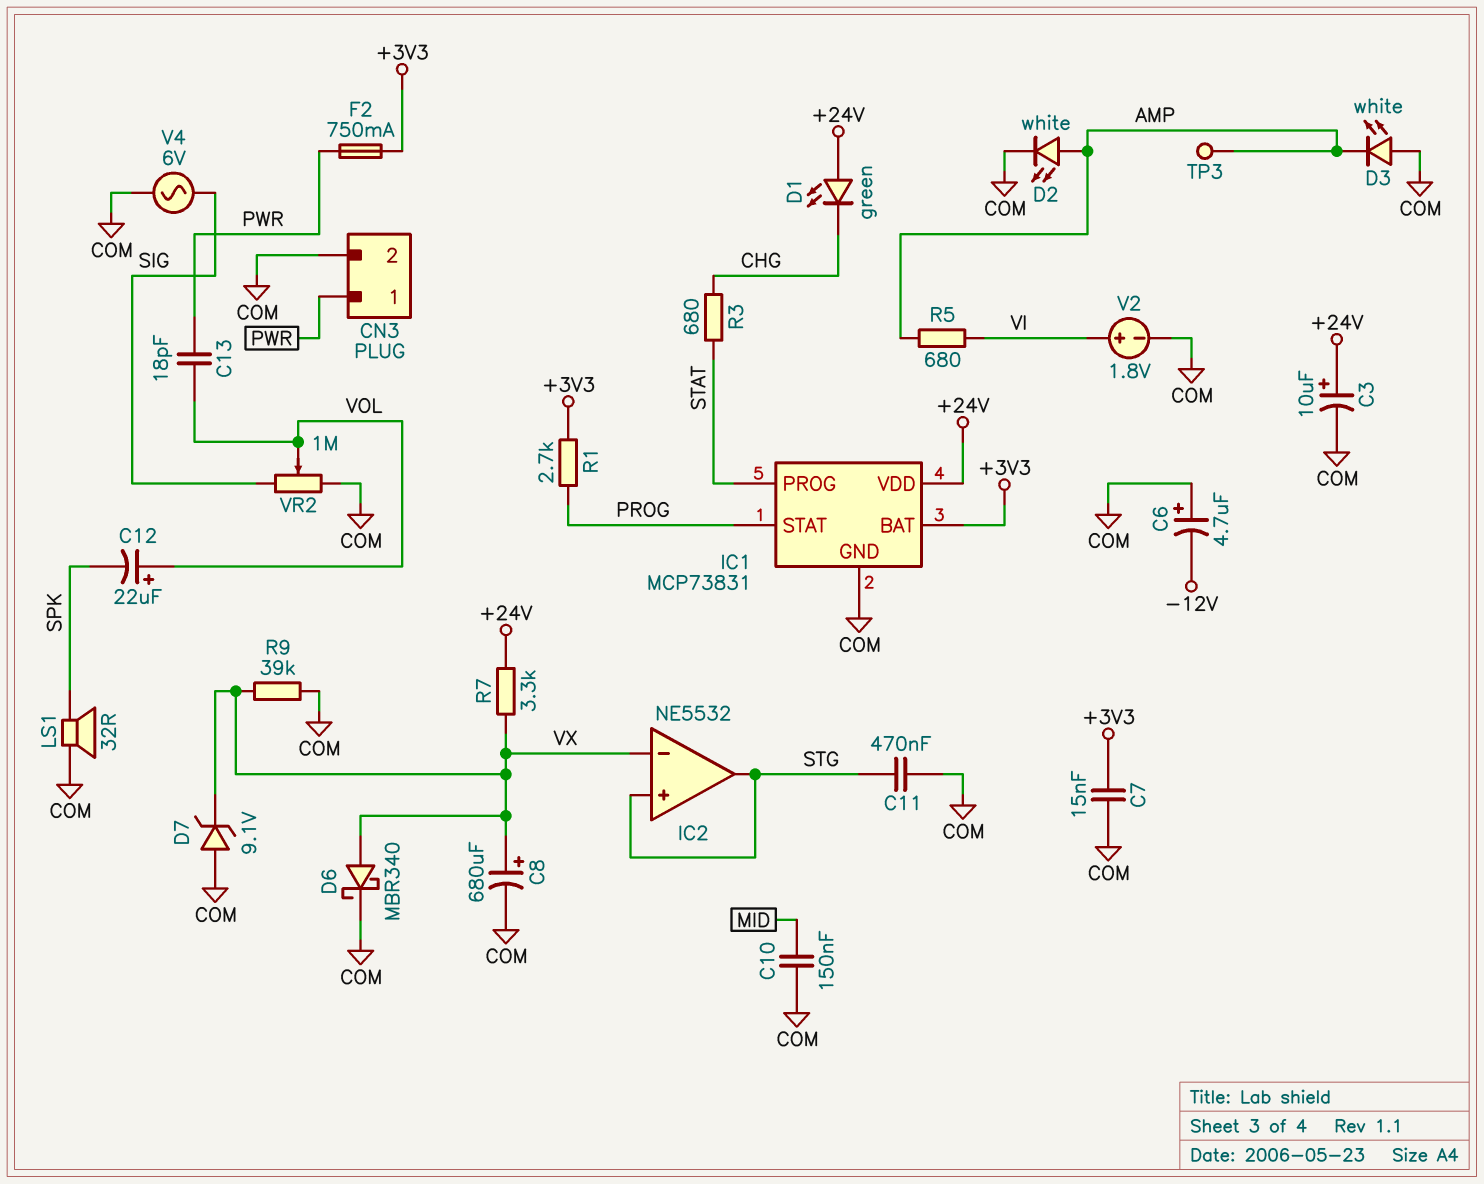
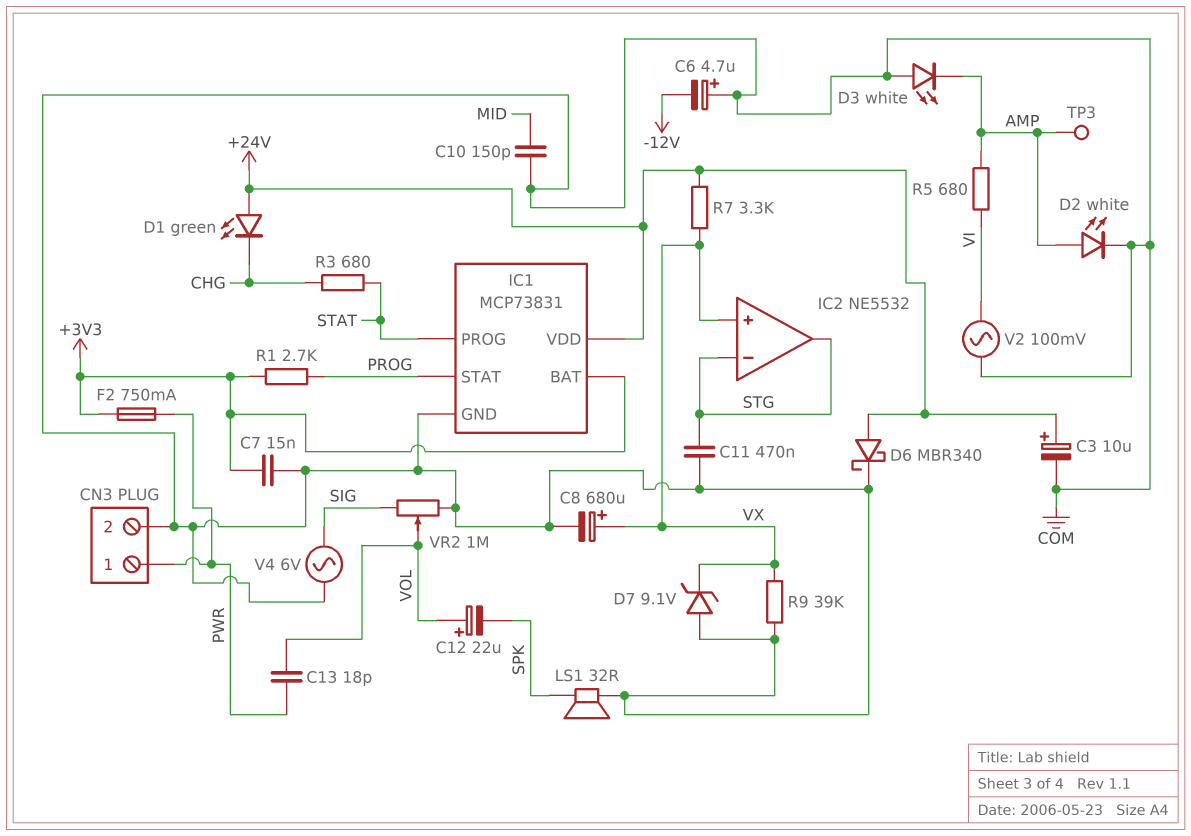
C10: 150nF (COM, MID) -> 150pF (COM, MID)
D6: schottky MBR340 (A VX, K COM) -> schottky MBR340 (A +24V, K COM)
IC2 pin in+: STG -> VX
IC2 pin in-: VX -> STG
V2: 1.8V (plus VI, minus COM) -> AC 100mV (COM, VI)

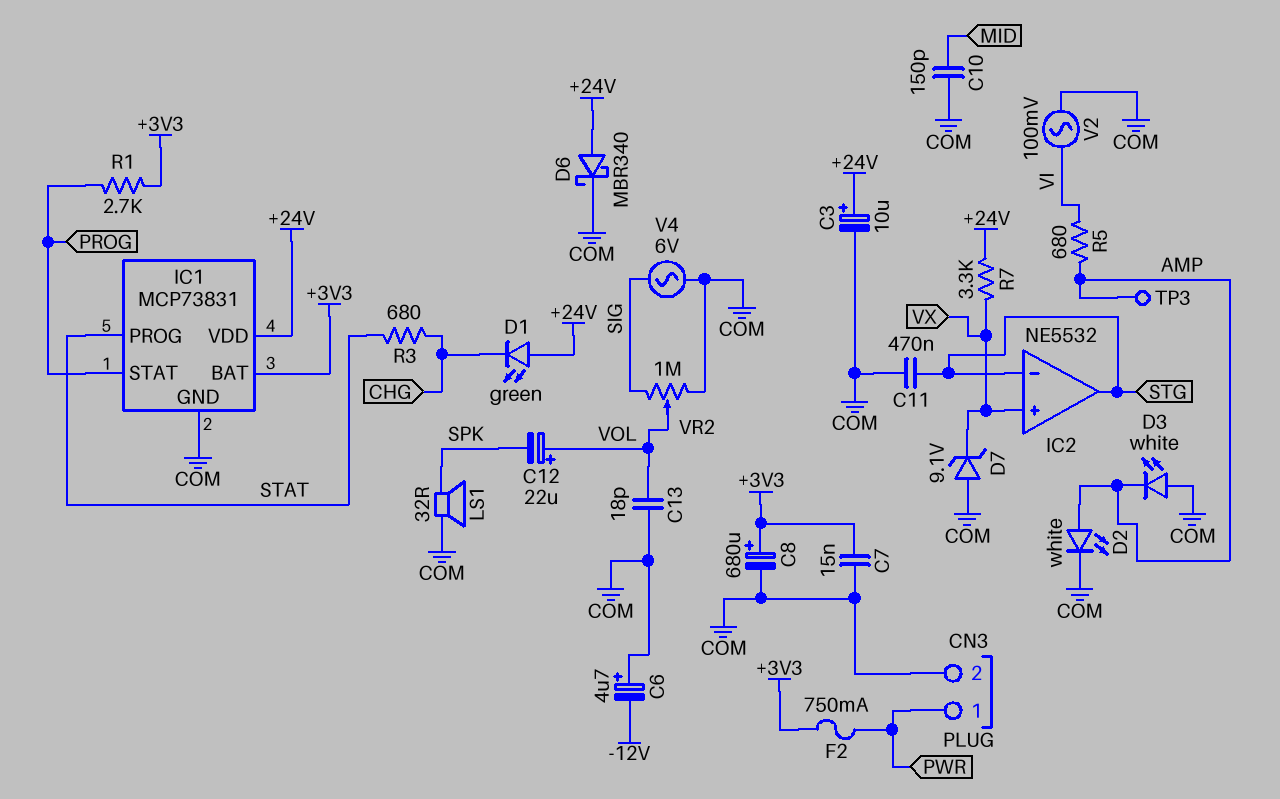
C8: 680uF (plus VX, minus COM) -> 680uF (plus +3V3, minus COM)
C13: 18pF (PWR, VOL) -> 18pF (COM, VOL)
R9: 39k (COM, VX) -> none

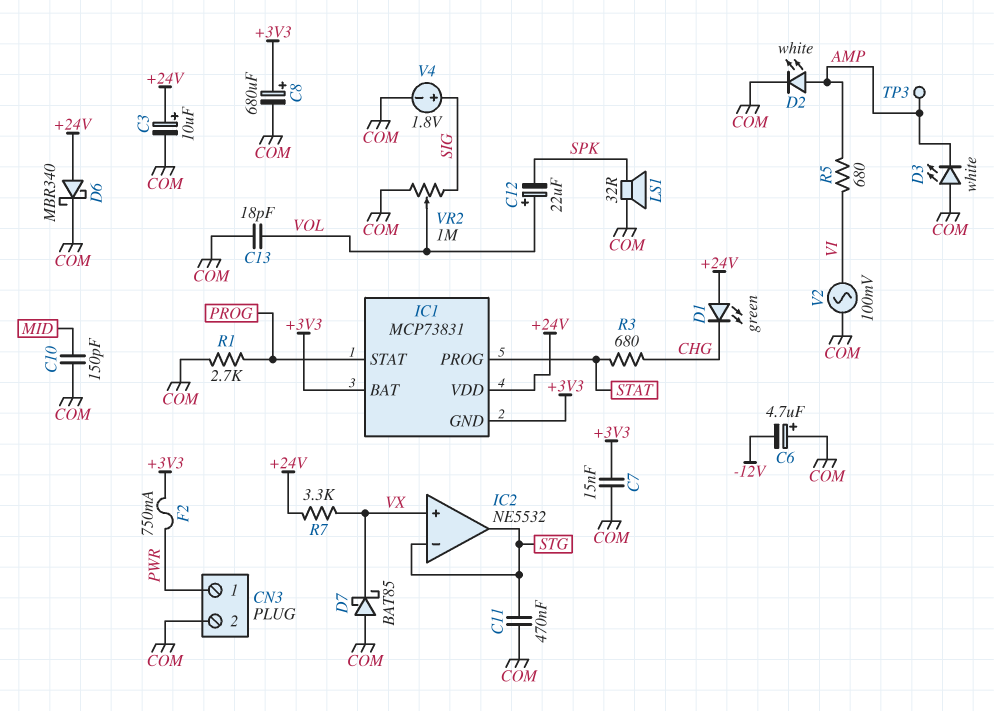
D7: zener 9.1V (A COM, K VX) -> schottky BAT85 (A COM, K VX)
IC1 pin GND: COM -> +3V3
R1: 2.7k (+3V3, PROG) -> 2.7k (COM, PROG)
V4: AC 6V (COM, SIG) -> 1.8V (plus SIG, minus COM)

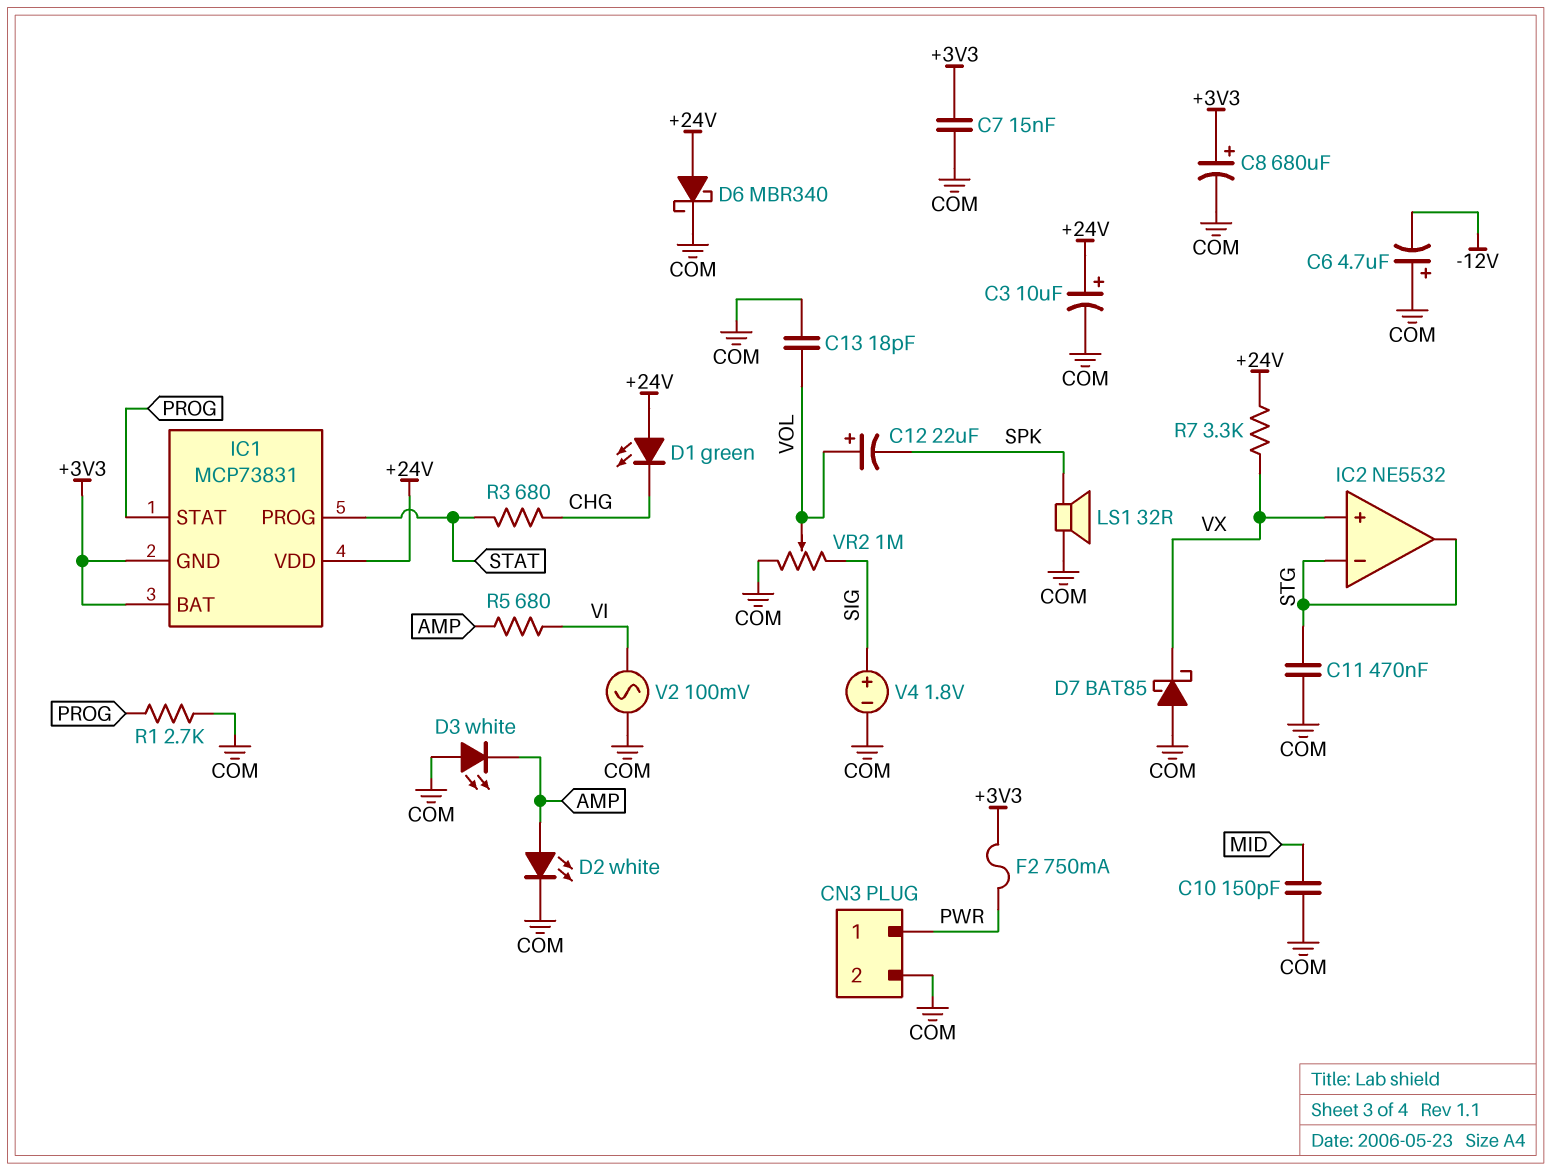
TP3: test point (AMP) -> none

